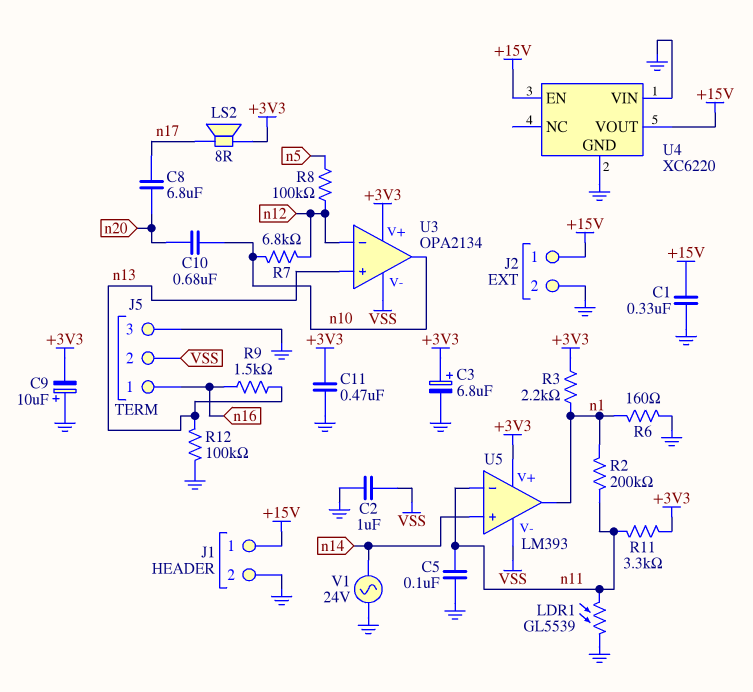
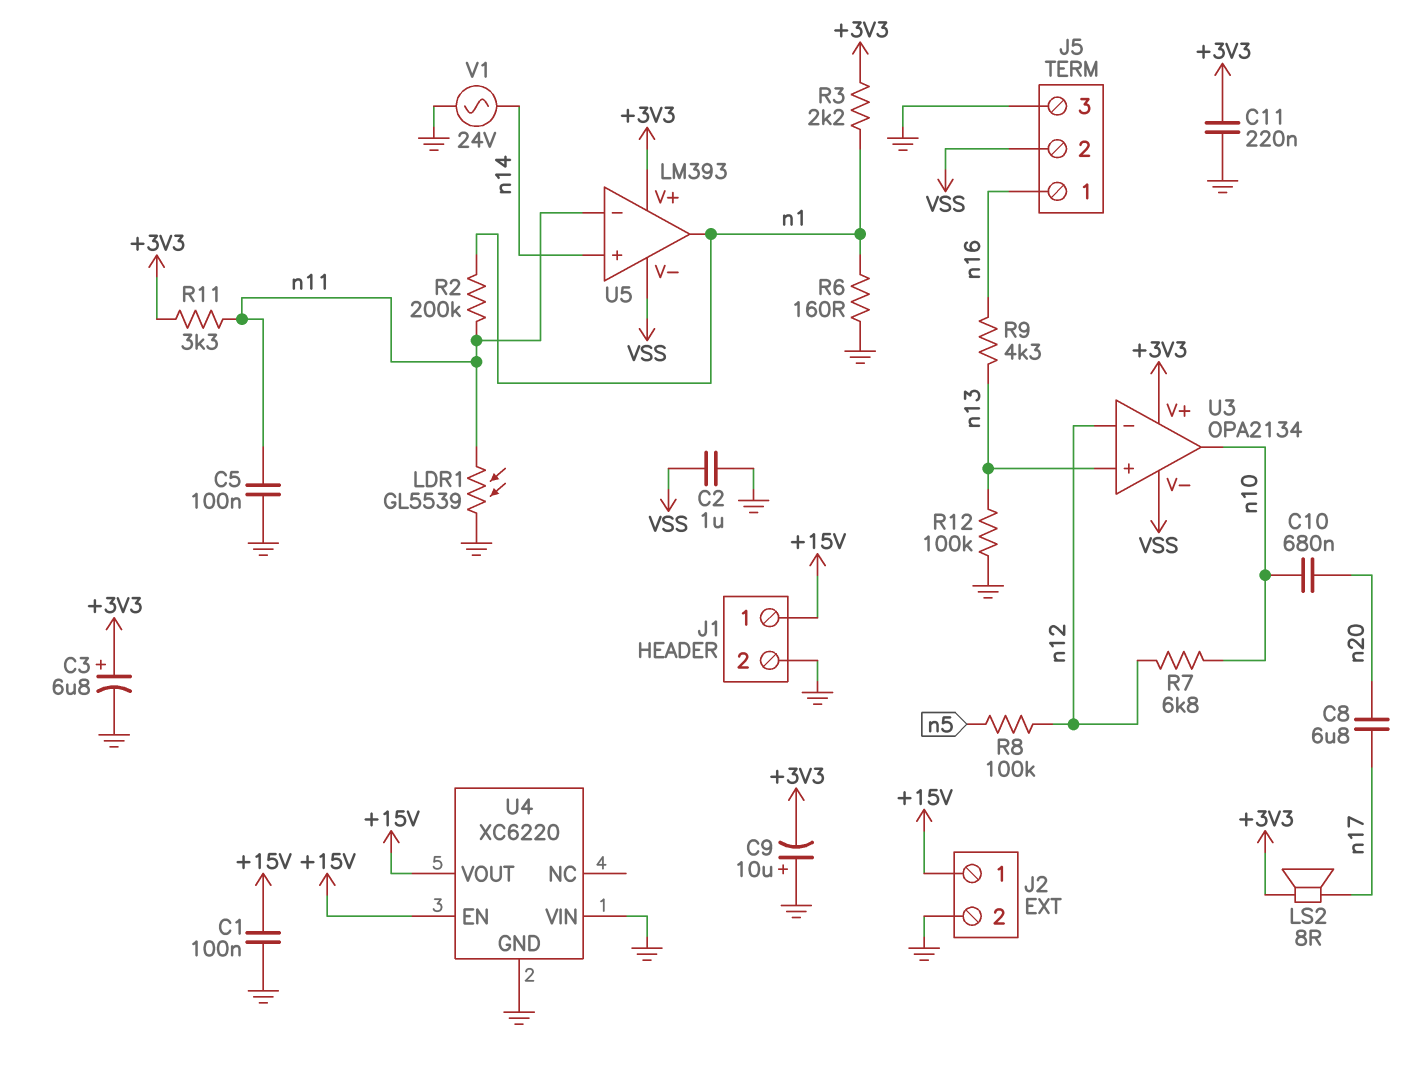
C1: 330nF (+15V, GND) -> 100nF (+15V, GND)
C11: 470nF (+3V3, GND) -> 220nF (+3V3, GND)
R9: 1.5k (n13, n16) -> 4.3k (n13, n16)

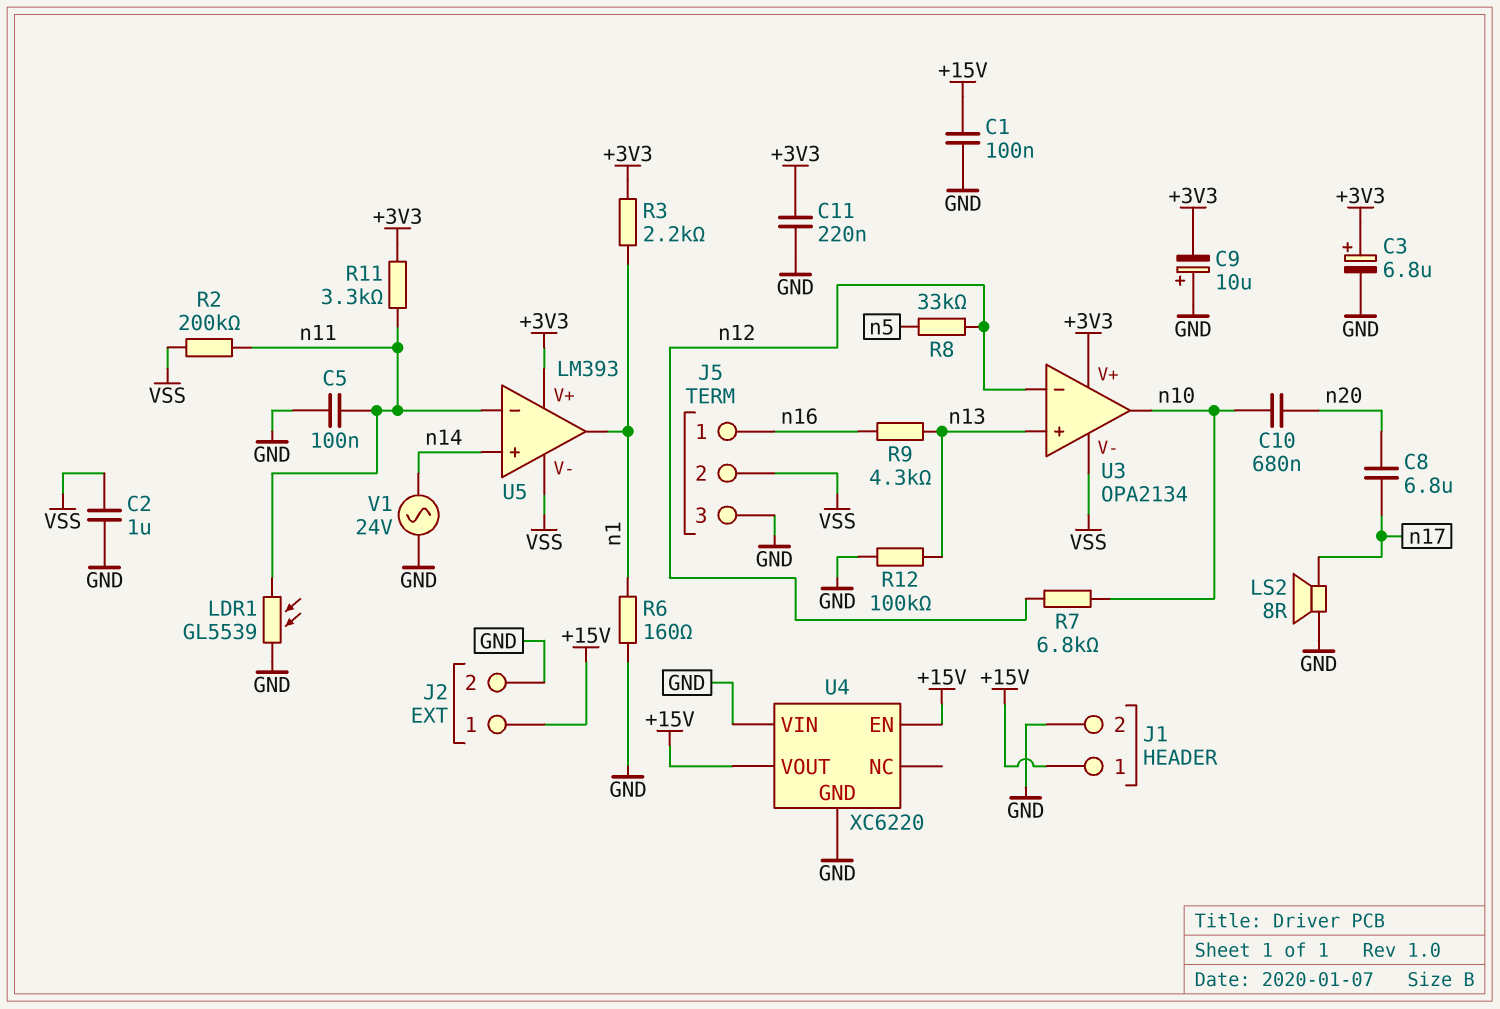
LS2: speaker 8R (+3V3, n17) -> speaker 8R (GND, n17)
R2: 200k (n1, n11) -> 200k (VSS, n11)
R8: 100k (n5, n12) -> 33k (n5, n12)

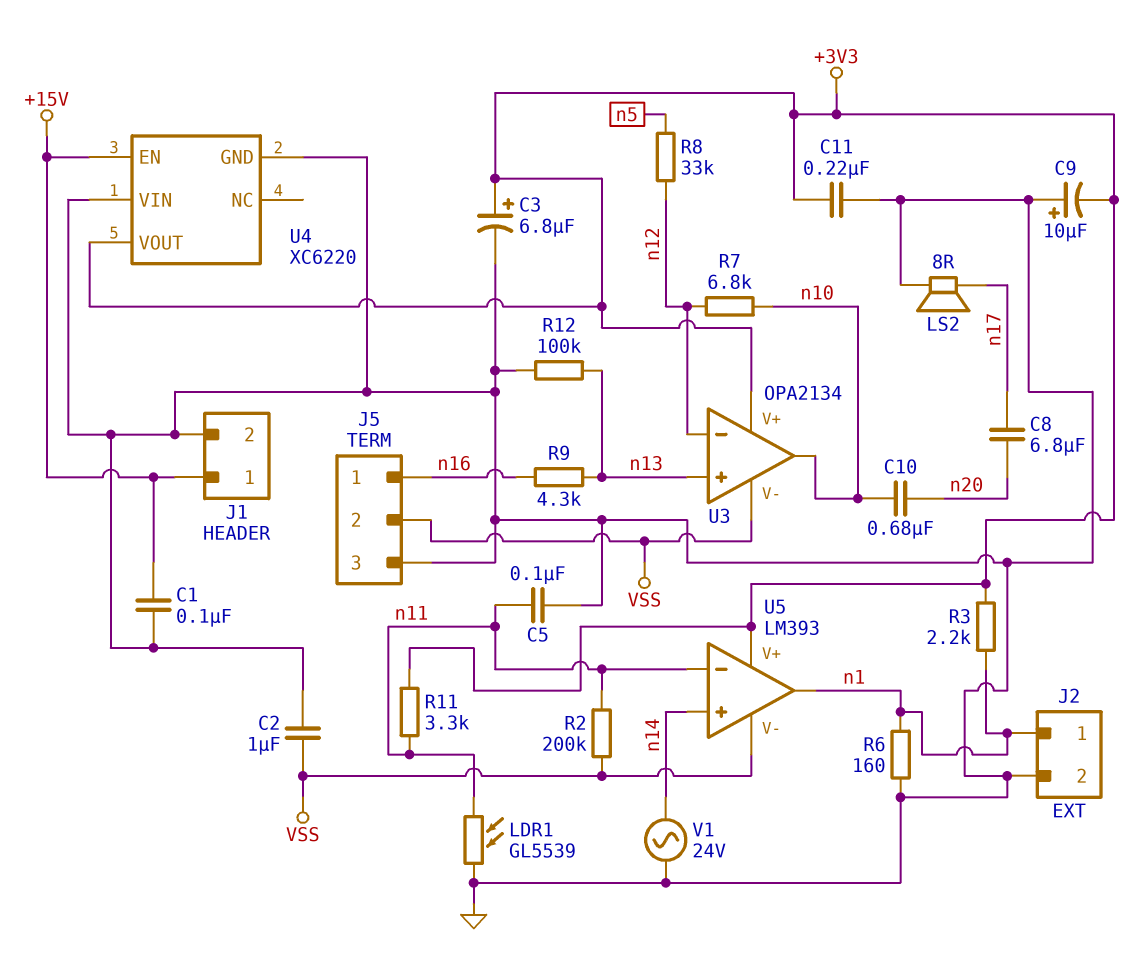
J2 pin 1: +15V -> n1
U4 pin VOUT: +15V -> +3V3

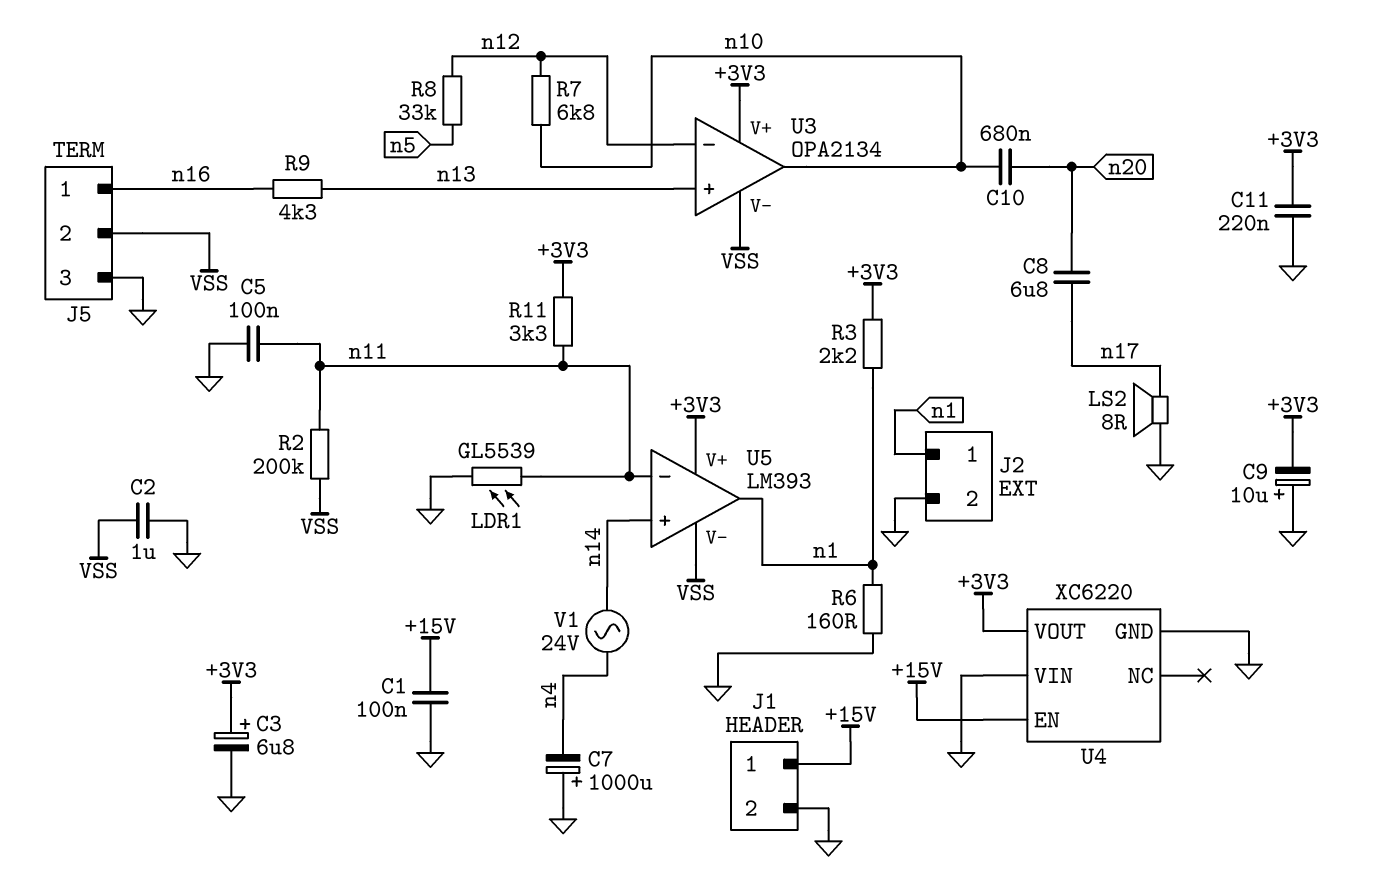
C7: none -> 1000uF (plus GND, minus n4)
R12: 100k (GND, n13) -> none
V1: AC 24V (GND, n14) -> AC 24V (n4, n14)

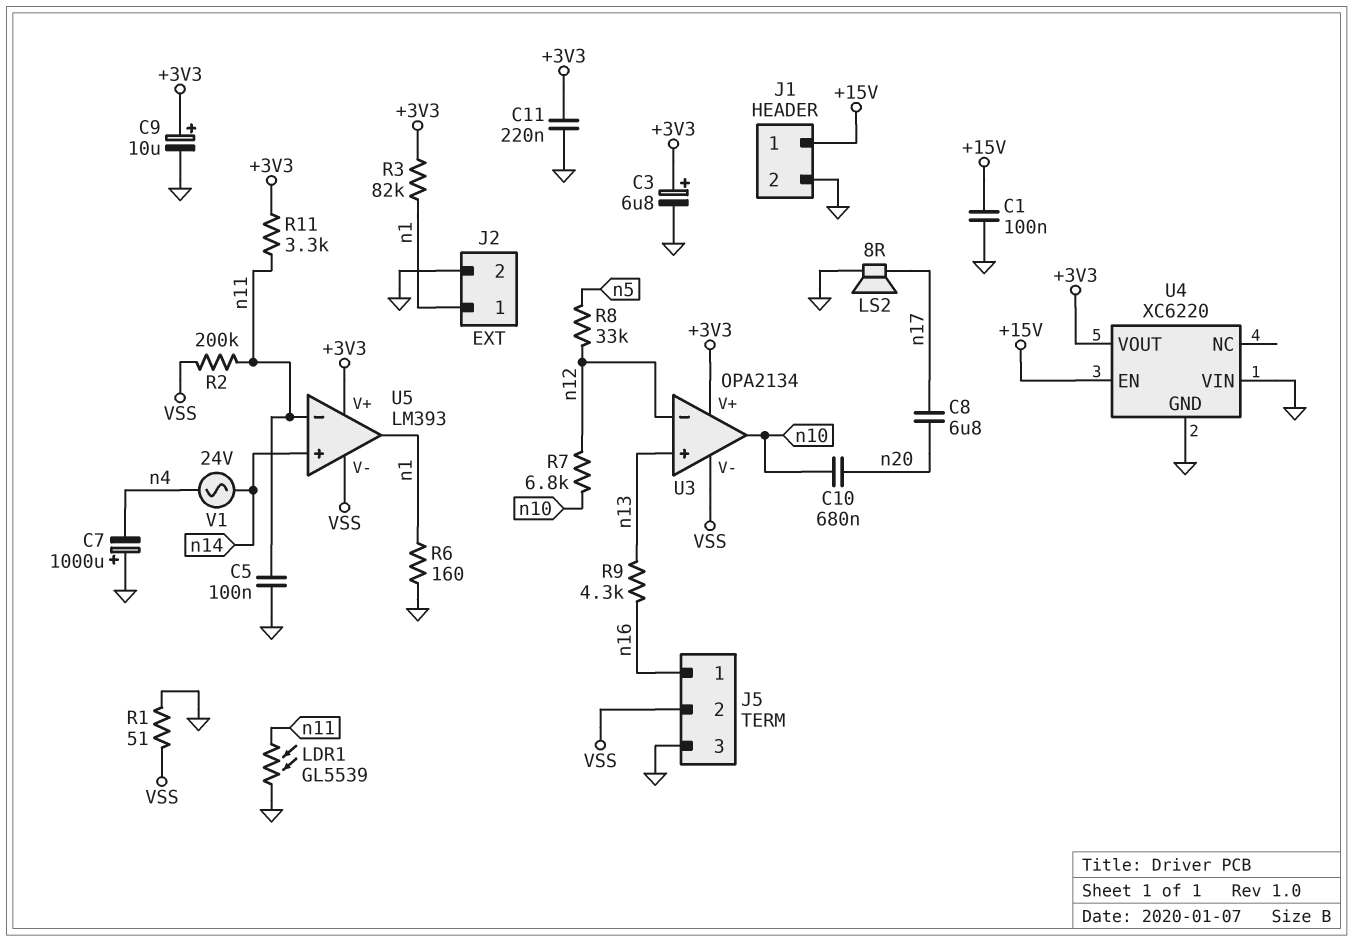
C2: 1uF (GND, VSS) -> none
C9: 10uF (plus GND, minus +3V3) -> 10uF (plus +3V3, minus GND)
R1: none -> 51 (GND, VSS)
R3: 2.2k (+3V3, n1) -> 82k (+3V3, n1)

